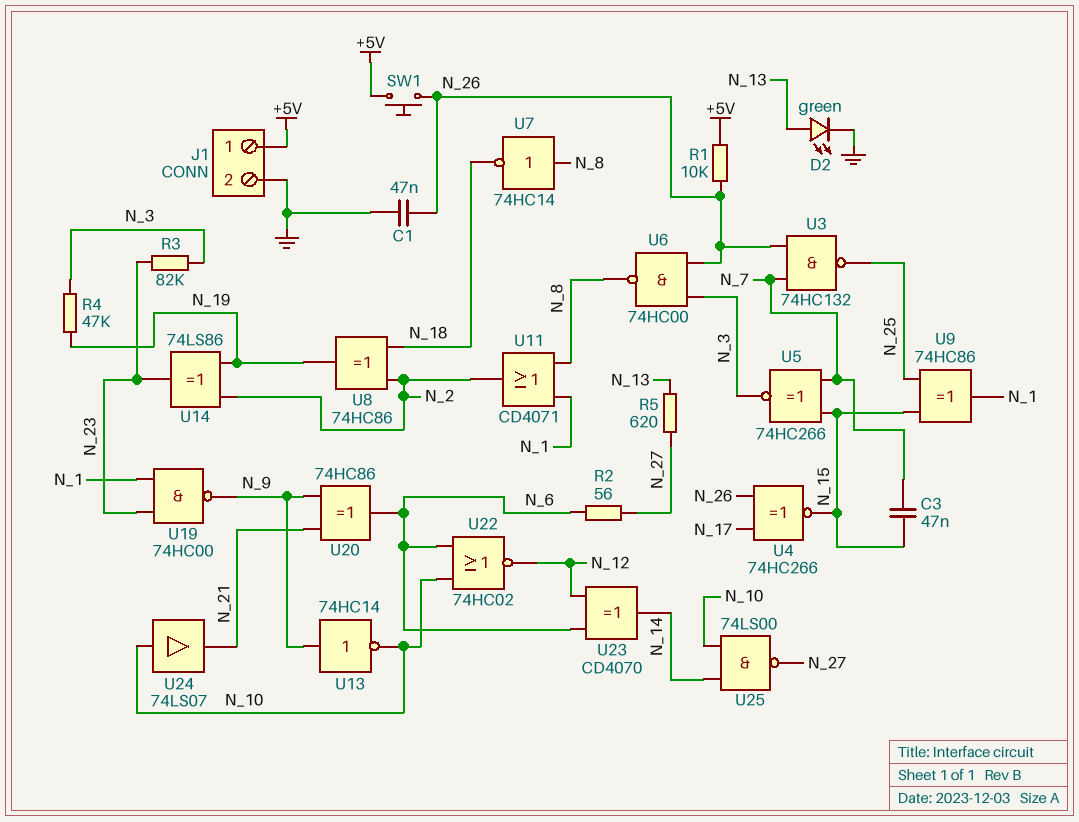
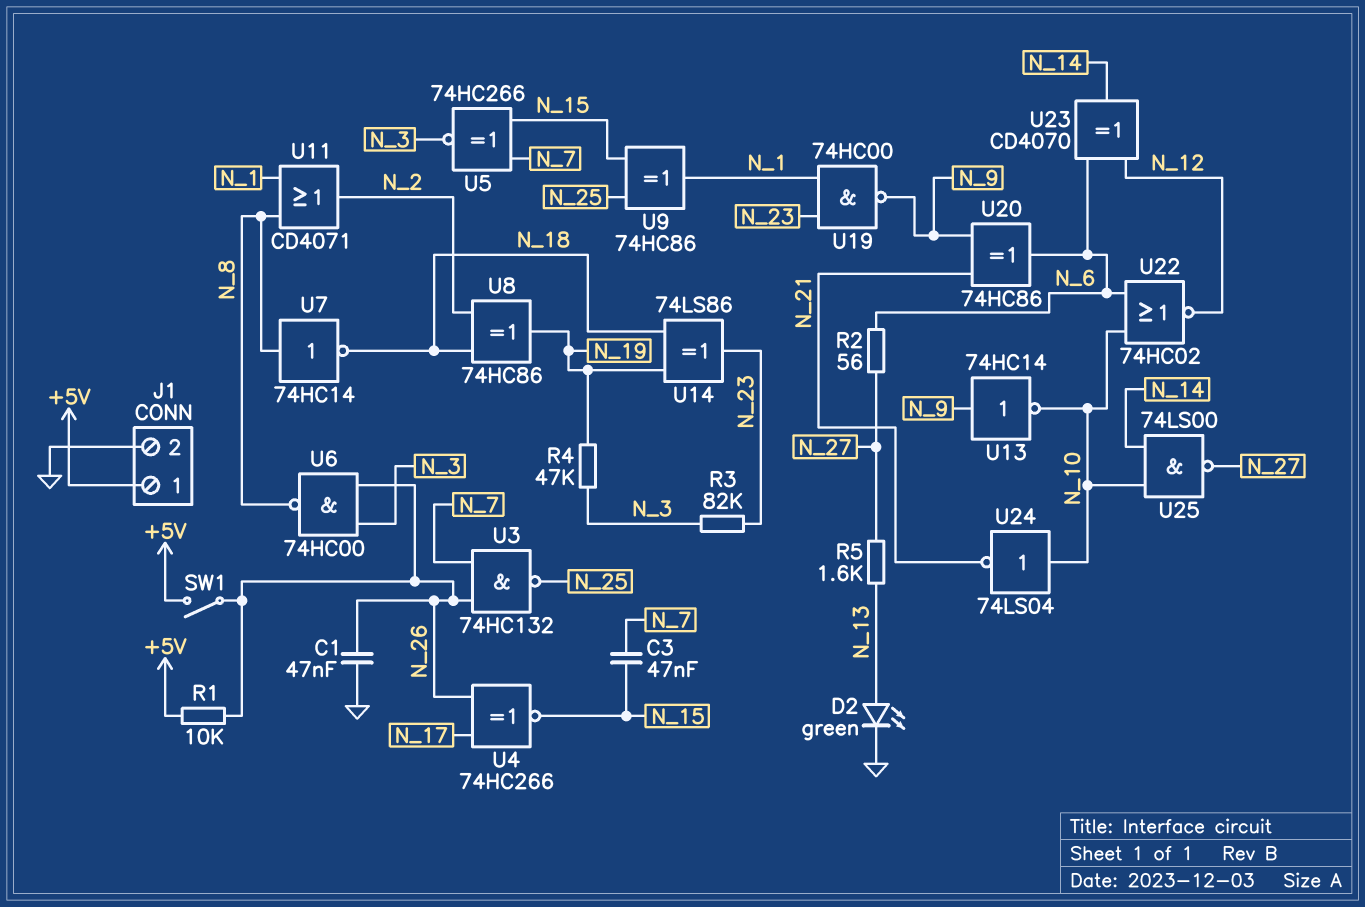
R5: 620 (N_13, N_27) -> 1.6k (N_13, N_27)
SW1: button (+5V, N_26) -> switch (+5V, N_26)
U14: XOR 74LS86 (in N_2, in N_19, out N_23) -> XOR 74LS86 (in N_18, in N_19, out N_23)
U24: buffer 74LS07 (in N_10, out N_21) -> NOT 74LS04 (in N_10, out N_21)

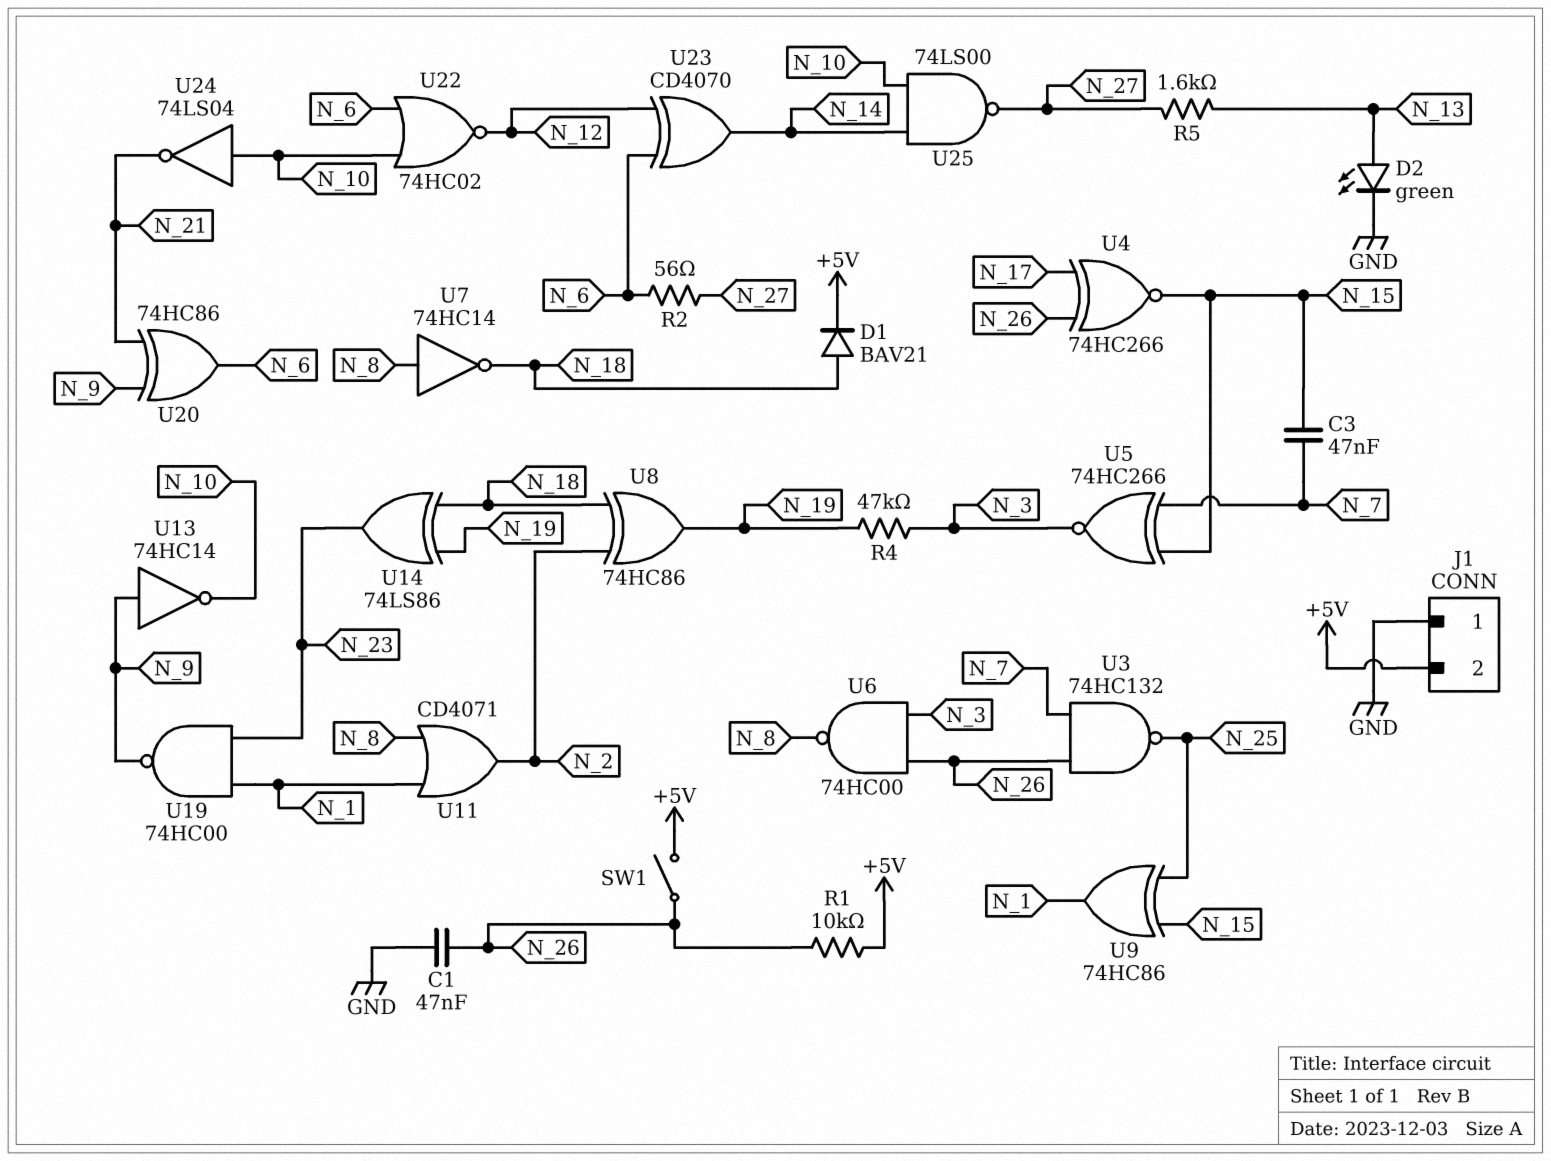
D1: none -> diode BAV21 (A N_18, K +5V)
J1 pin 1: +5V -> GND
J1 pin 2: GND -> +5V
R3: 82k (N_3, N_23) -> none

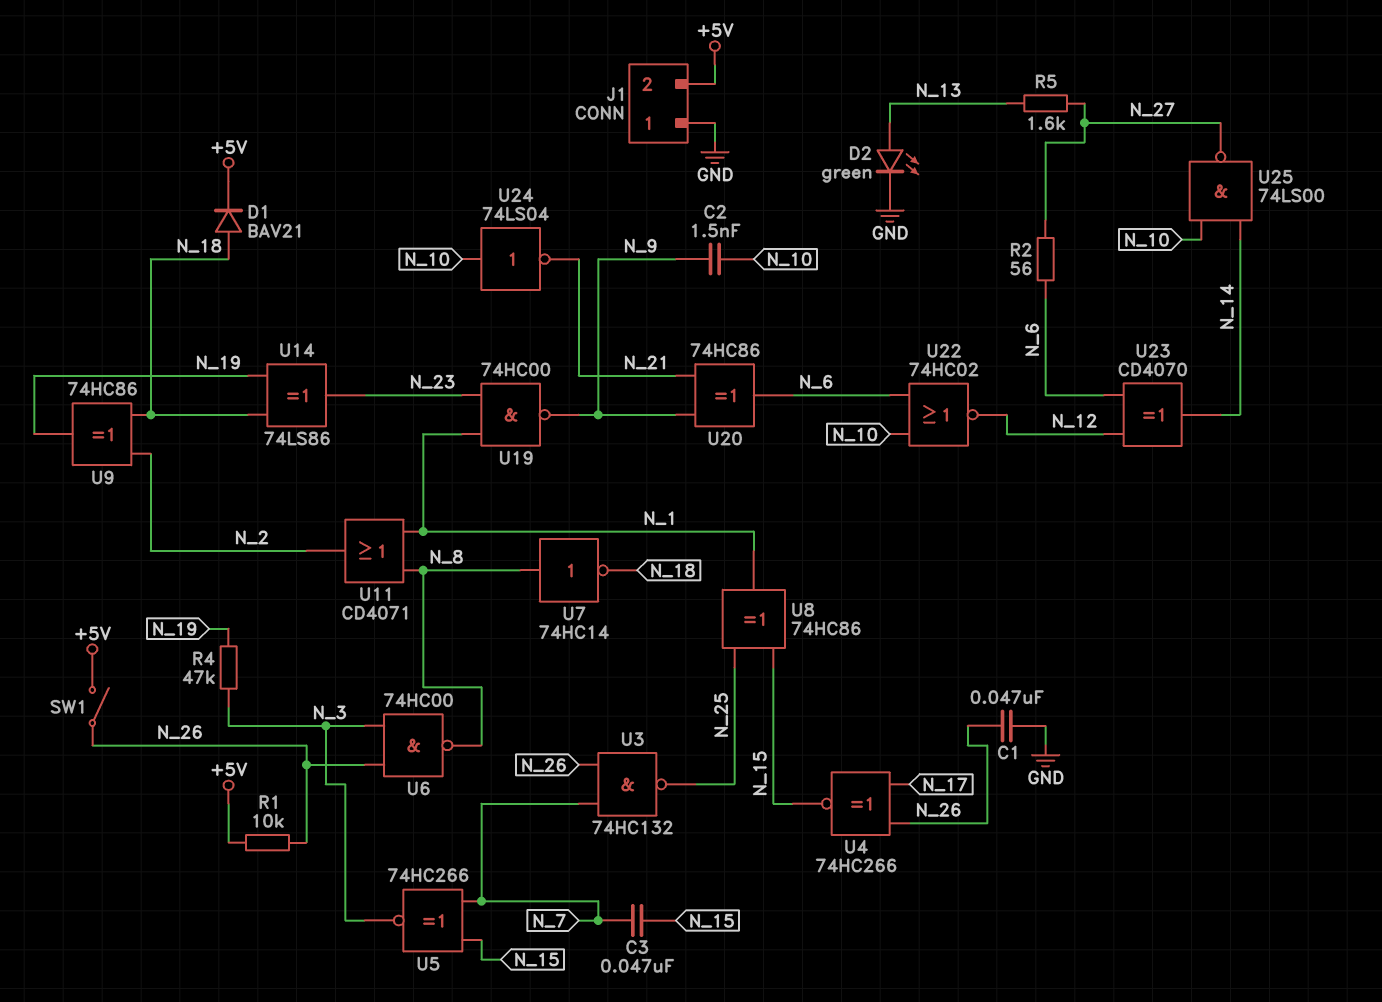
C2: none -> 1.5nF (N_9, N_10)
U8: XOR 74HC86 (in N_2, in N_18, out N_19) -> XOR 74HC86 (in N_15, in N_25, out N_1)
U9: XOR 74HC86 (in N_15, in N_25, out N_1) -> XOR 74HC86 (in N_2, in N_18, out N_19)
U13: NOT 74HC14 (in N_9, out N_10) -> none

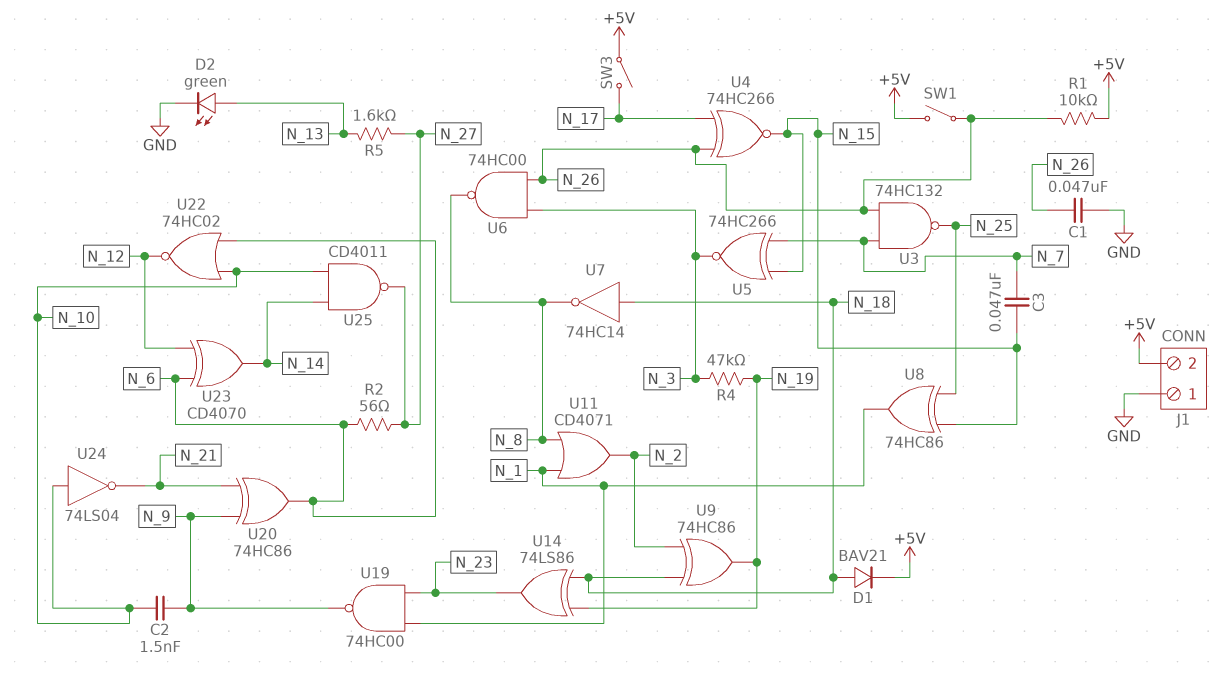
SW3: none -> switch (+5V, N_17)
U7: NOT 74HC14 (in N_8, out N_18) -> NOT 74HC14 (in N_18, out N_8)
U25: NAND 74LS00 (in N_10, in N_14, out N_27) -> NAND CD4011 (in N_10, in N_14, out N_27)

